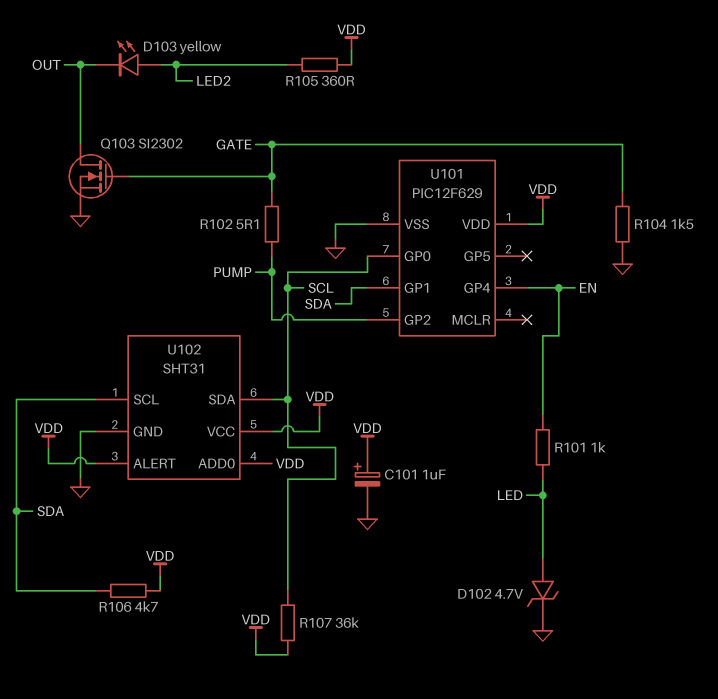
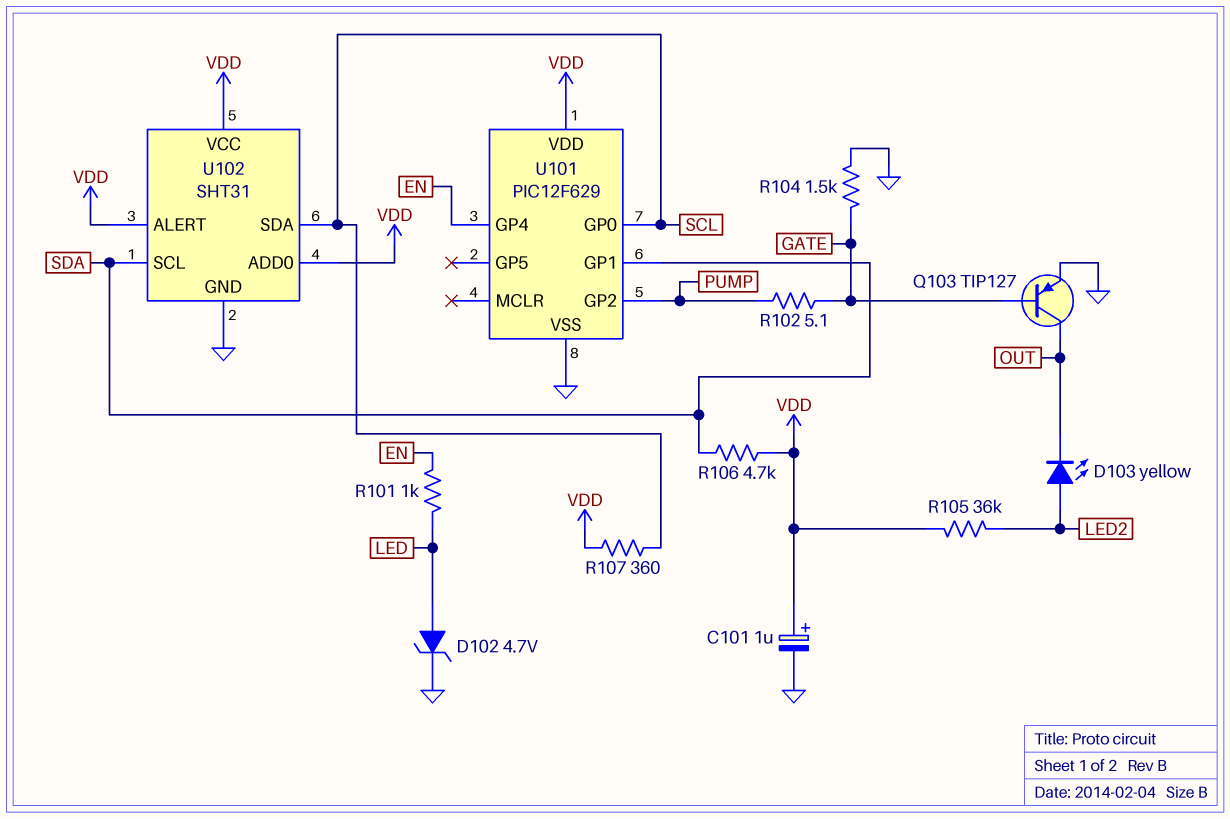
Q103: NMOS SI2302 (G GATE, D OUT, S GND) -> PNP TIP127 (B GATE, C OUT, E GND)
R105: 360 (LED2, VDD) -> 36k (LED2, VDD)
R107: 36k (SCL, VDD) -> 360 (SCL, VDD)

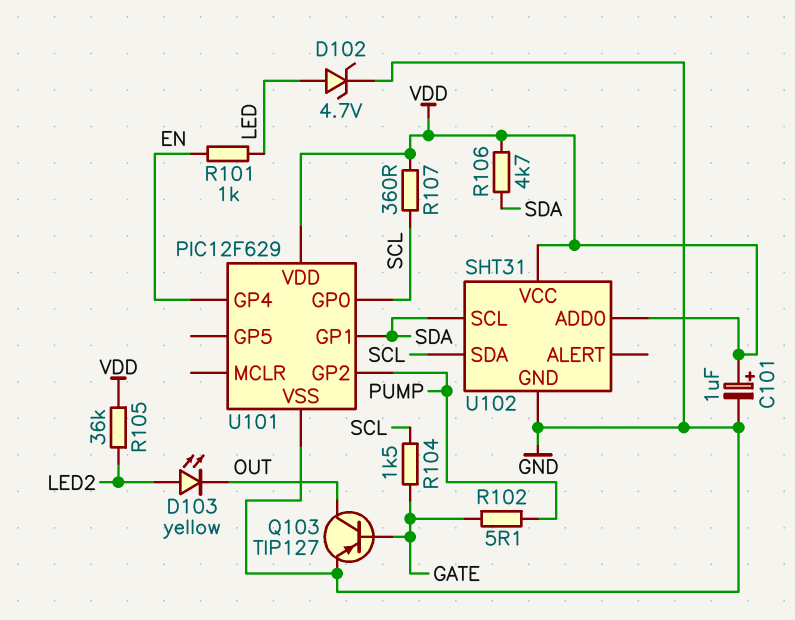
R104: 1.5k (GATE, GND) -> 1.5k (GATE, SCL)
U102 pin ALERT: VDD -> none

